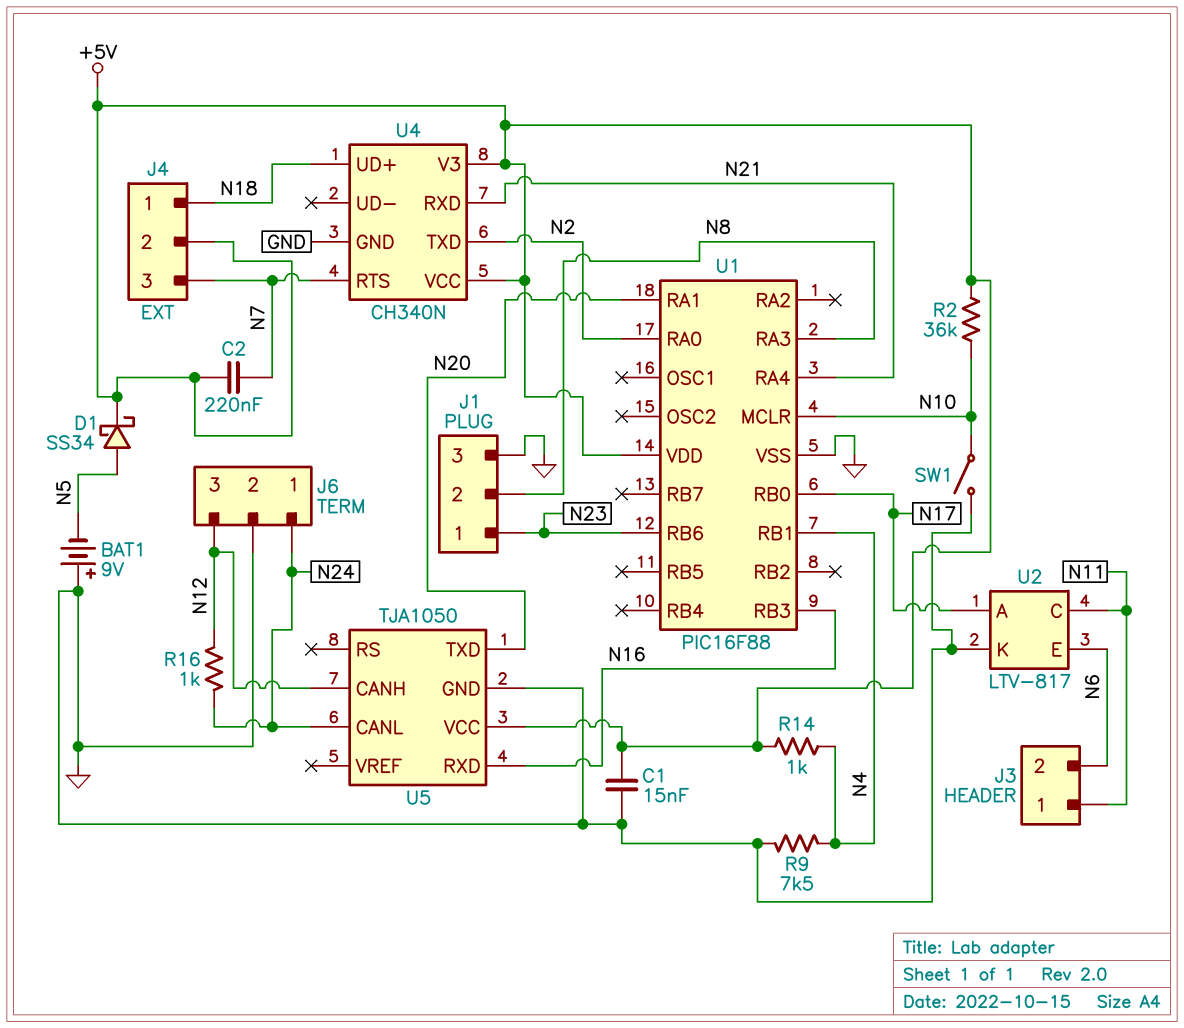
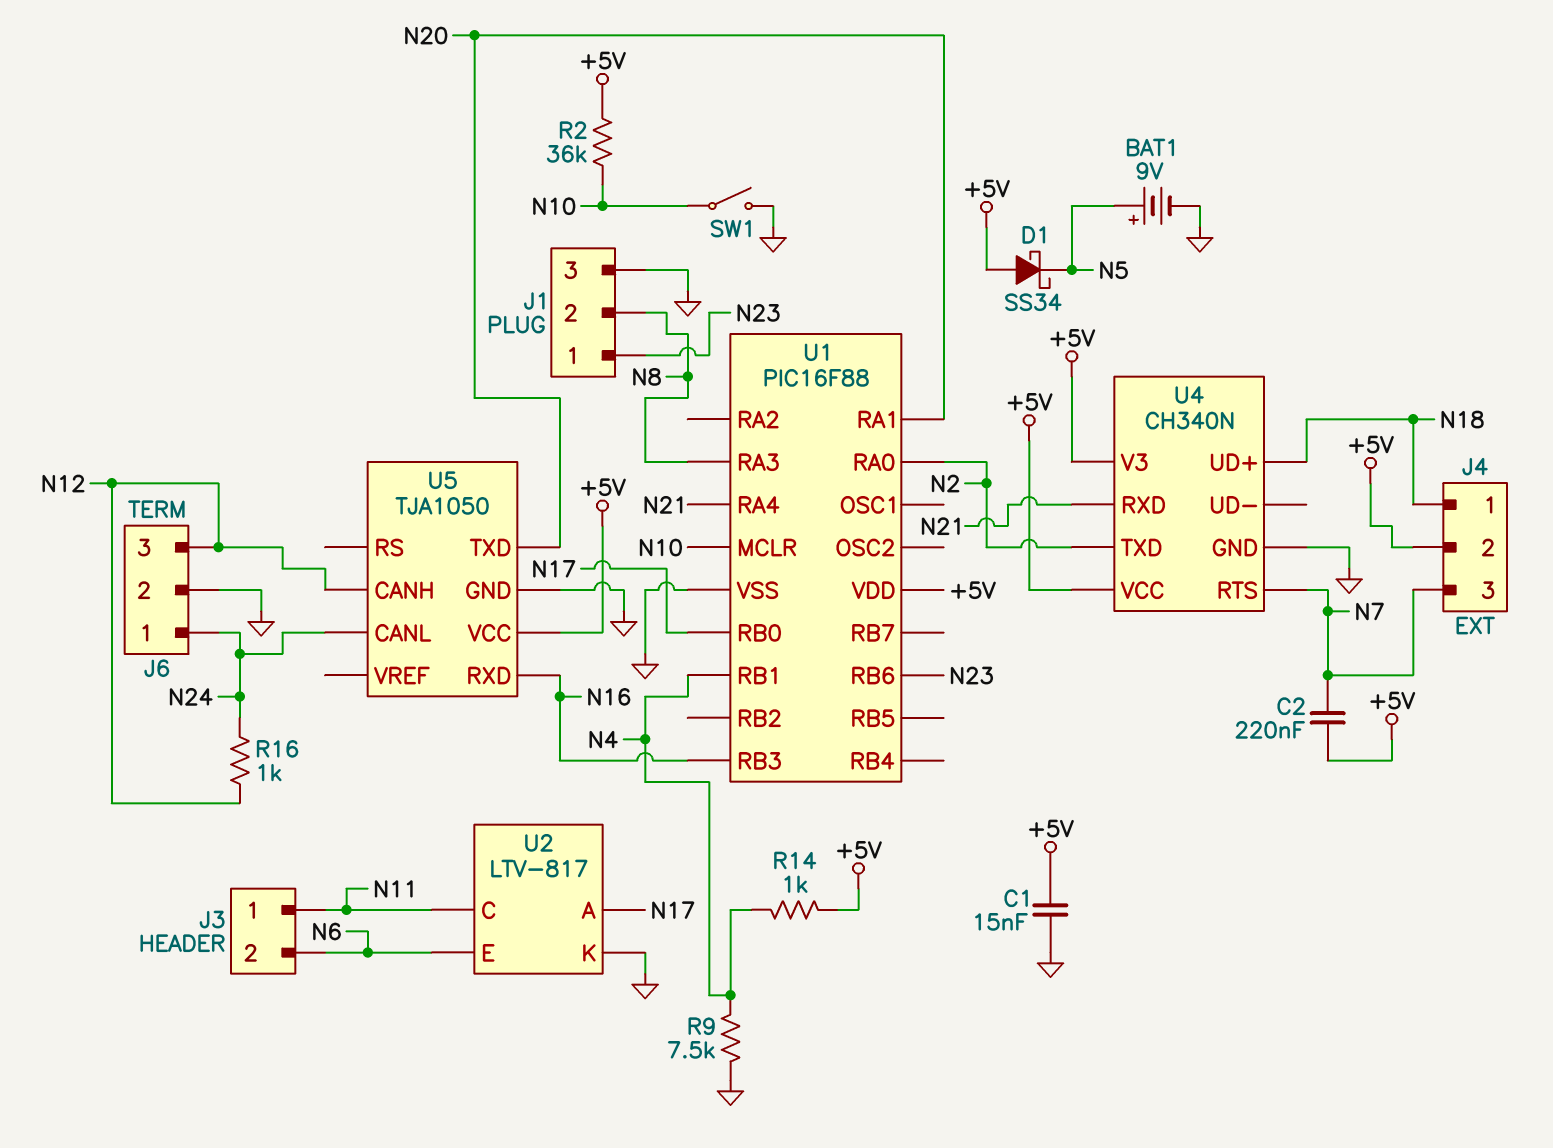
BAT1: 9V (plus GND, minus N5) -> 9V (plus N5, minus GND)
D1: schottky SS34 (A N5, K +5V) -> schottky SS34 (A +5V, K N5)

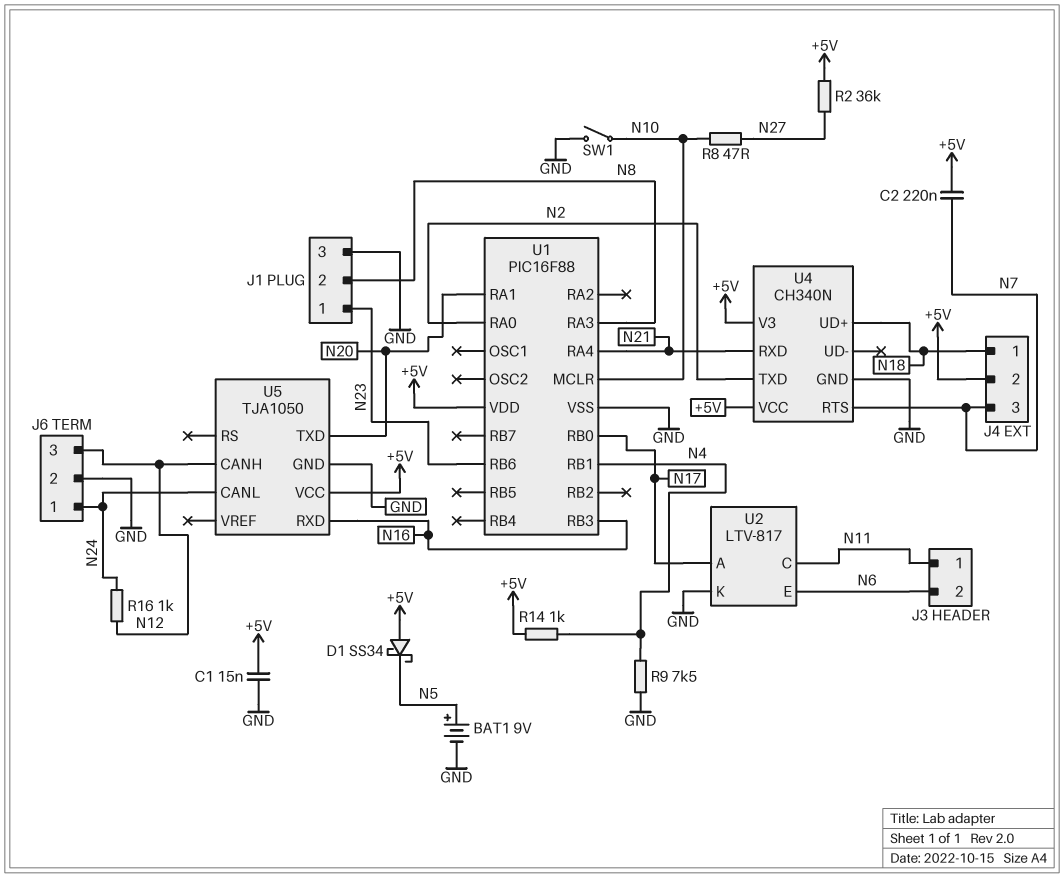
R2: 36k (+5V, N10) -> 36k (+5V, N27)
R8: none -> 47 (N10, N27)

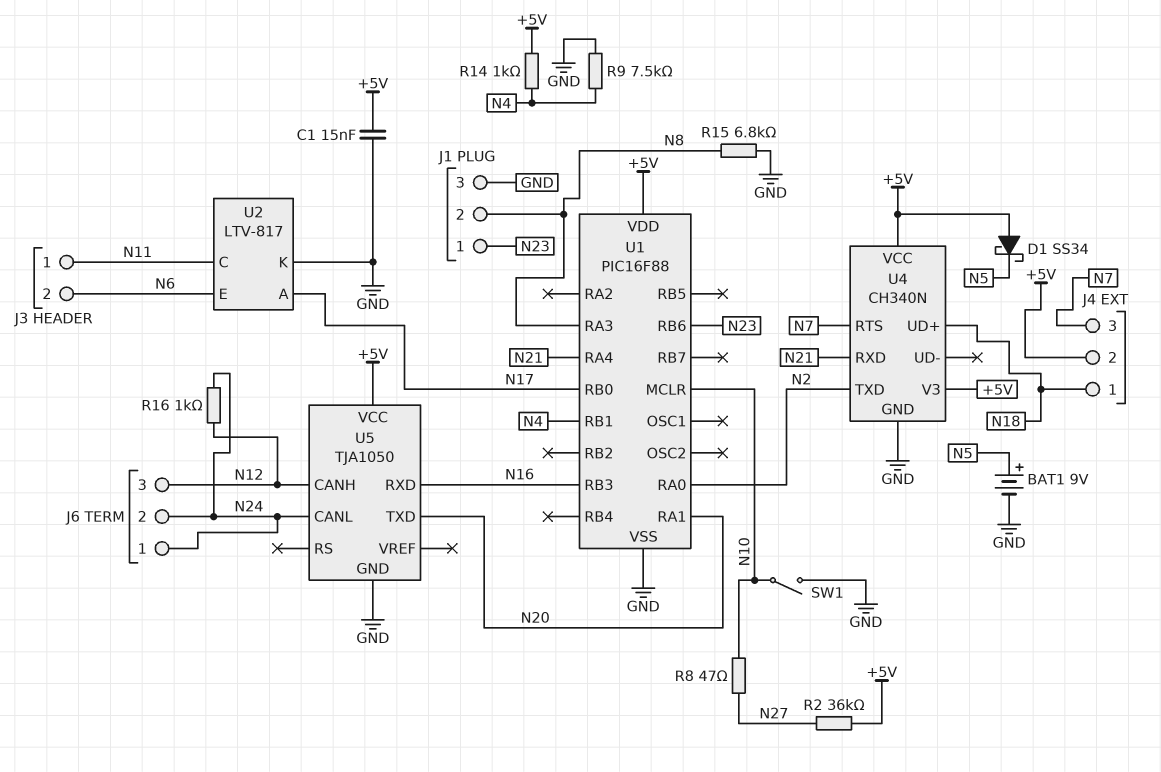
C2: 220nF (+5V, N7) -> none
J6 pin 2: GND -> N24
R15: none -> 6.8k (GND, N8)

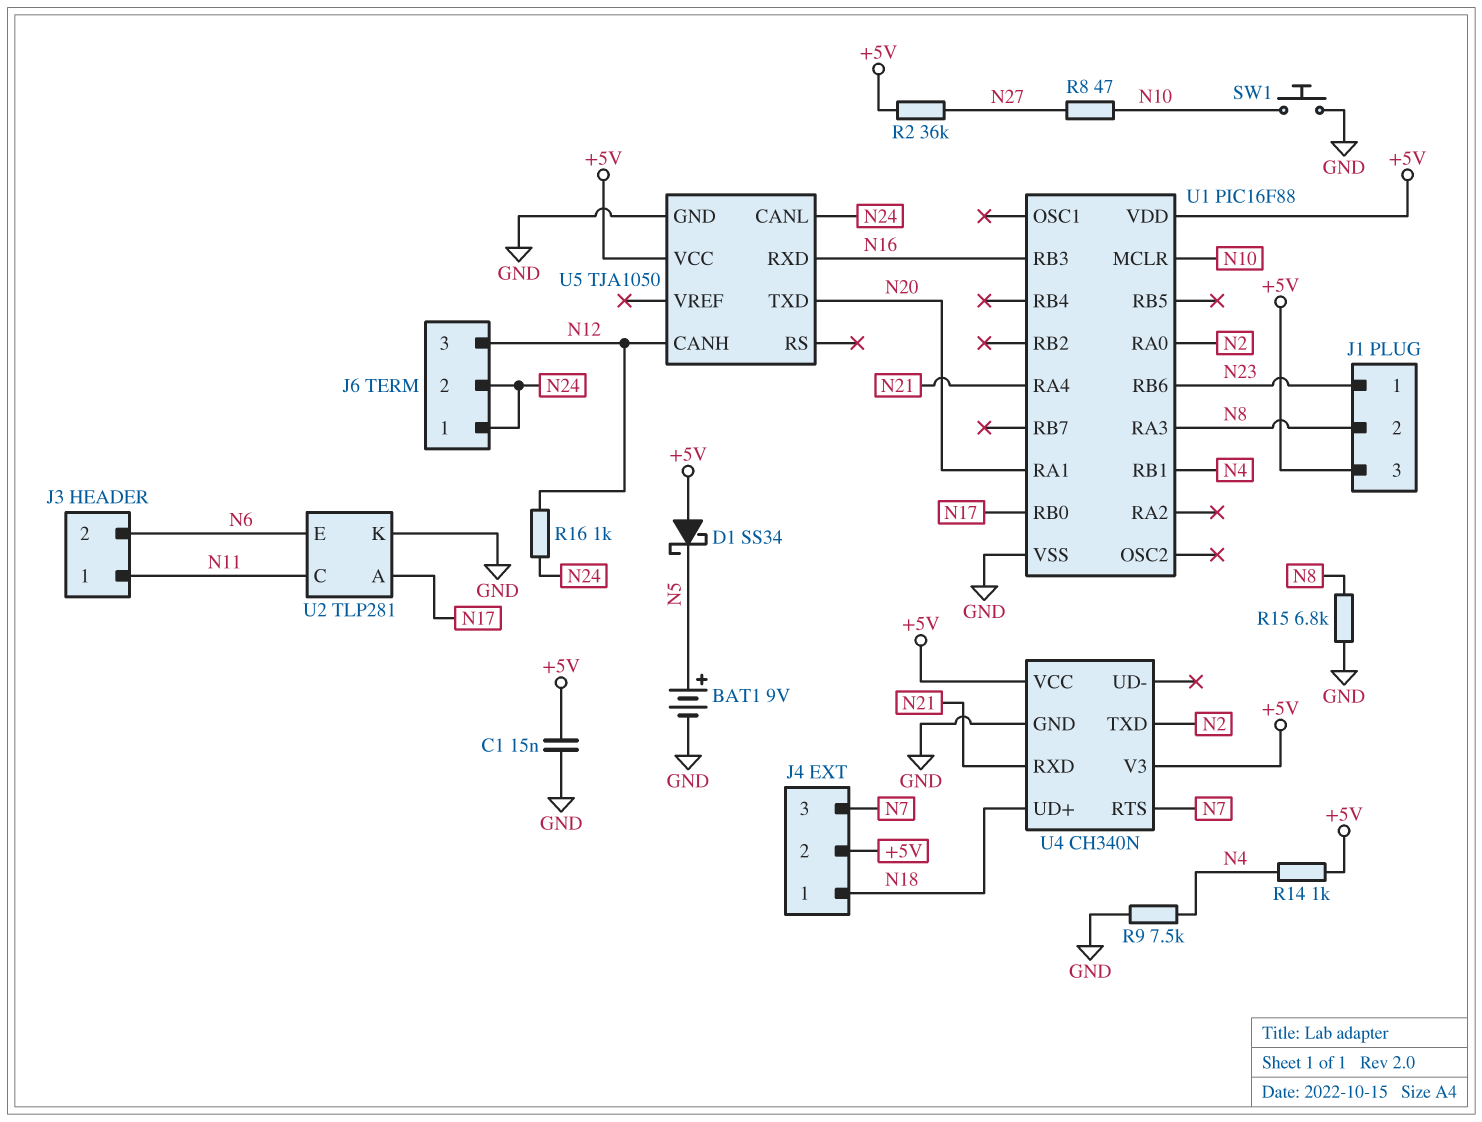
J1 pin 3: GND -> +5V
SW1: switch (GND, N10) -> button (GND, N10)
U2: LTV-817 -> TLP281

